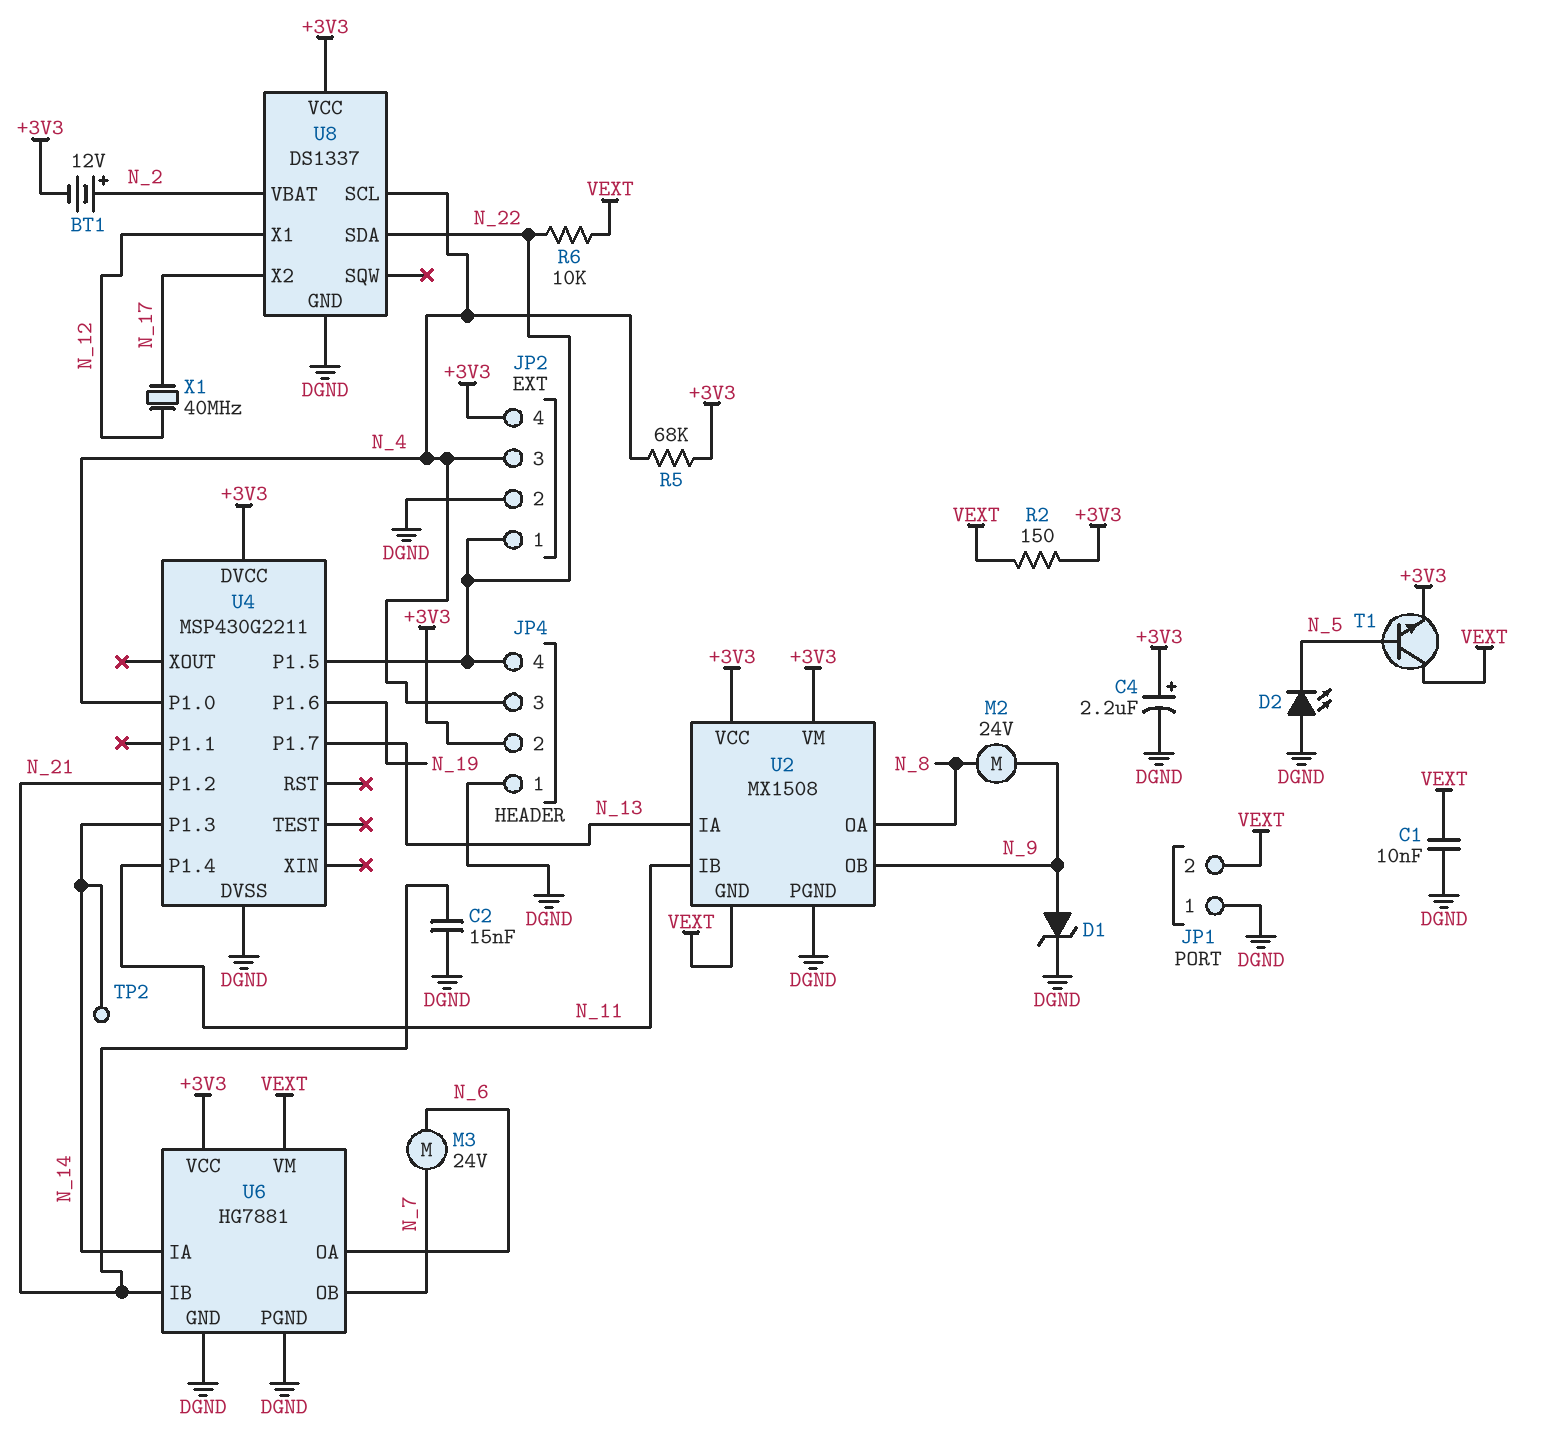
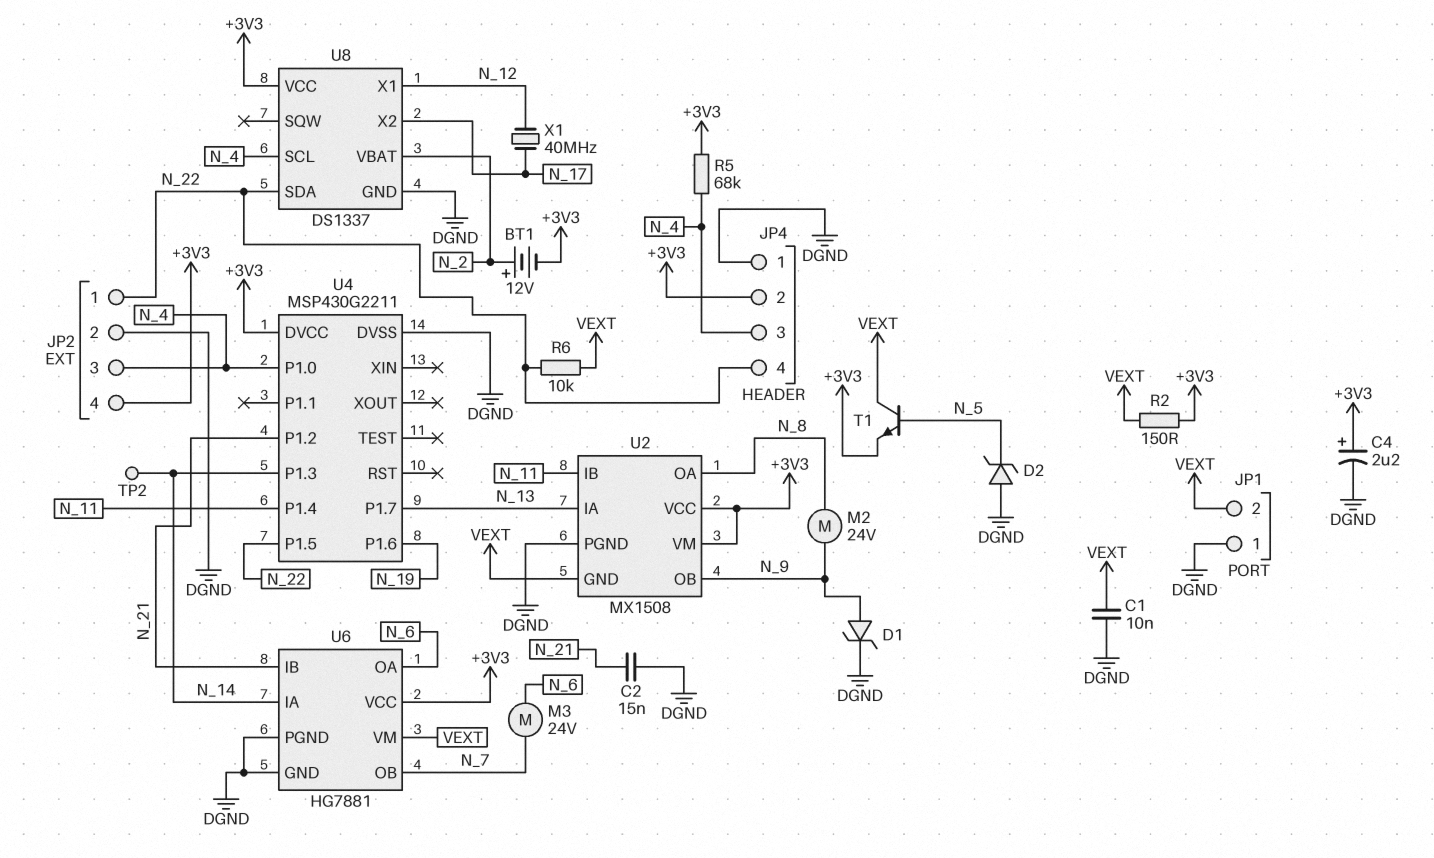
D2: LED (A DGND, K N_5) -> zener (A DGND, K N_5)

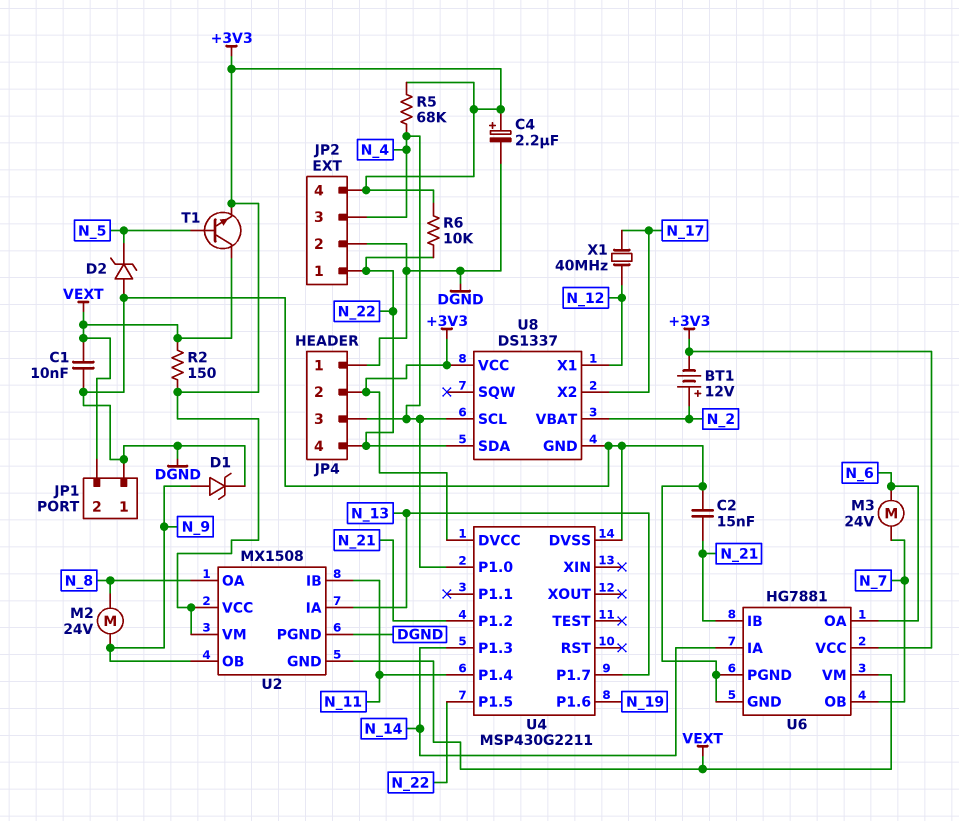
R6: 10k (N_22, VEXT) -> 10k (+3V3, N_22)
TP2: test point (N_14) -> none

